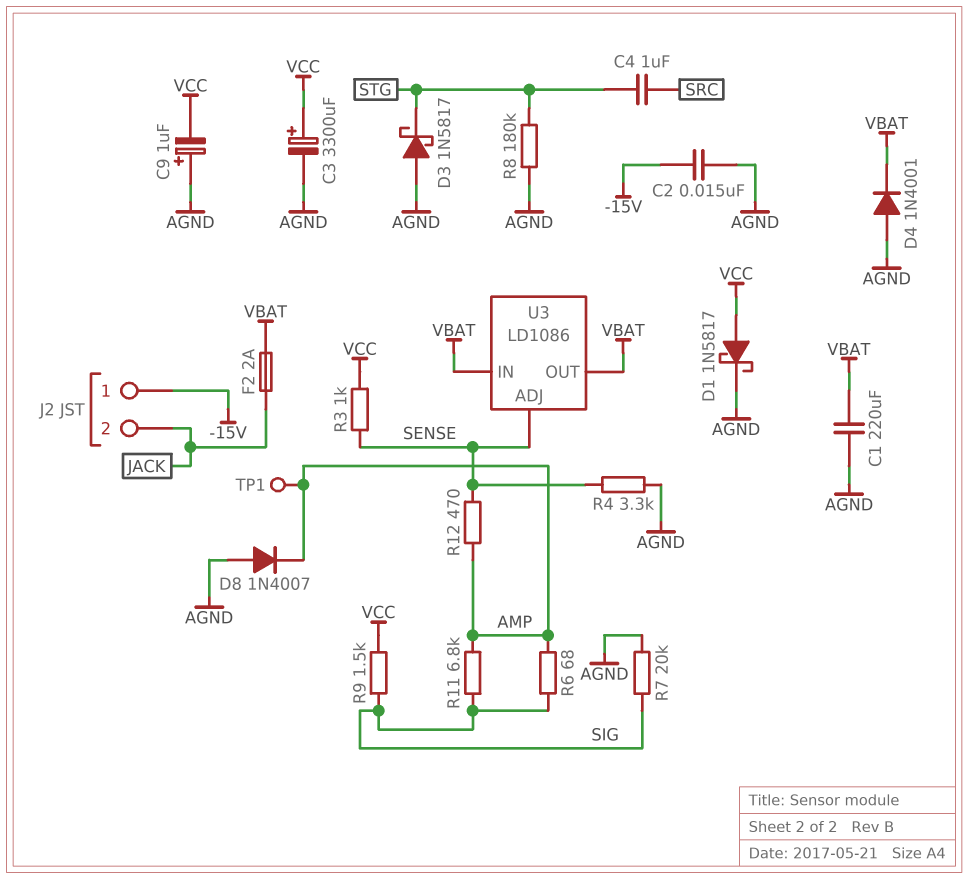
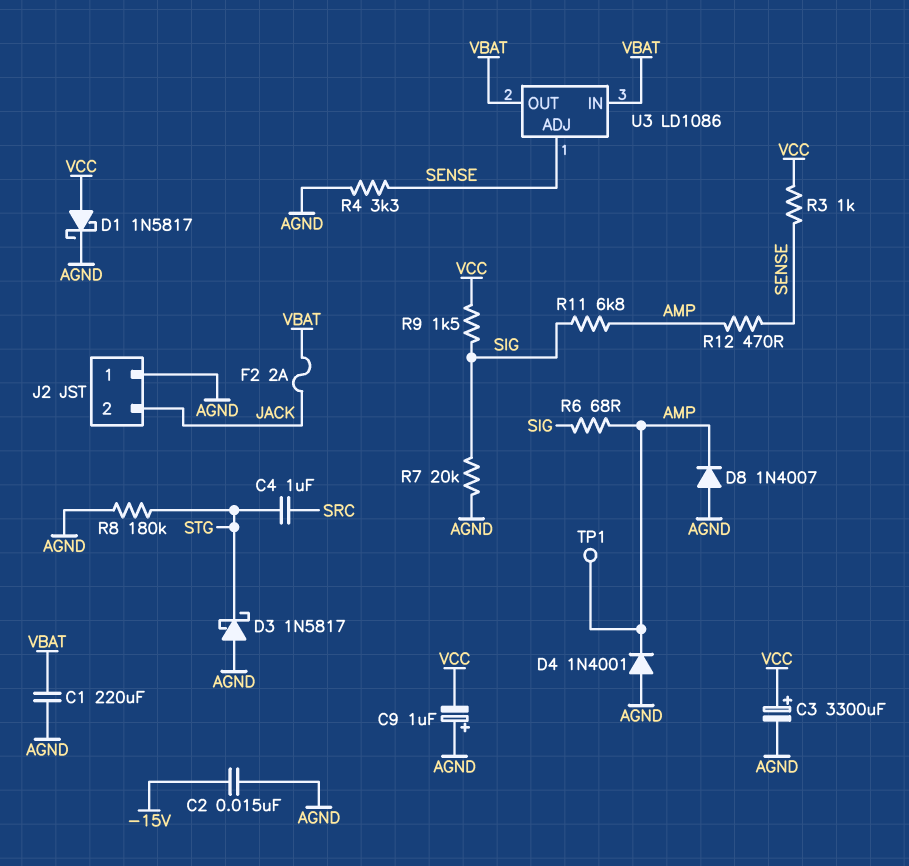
D4: diode 1N4001 (A AGND, K VBAT) -> diode 1N4001 (A AGND, K AMP)
J2 pin 1: -15V -> AGND

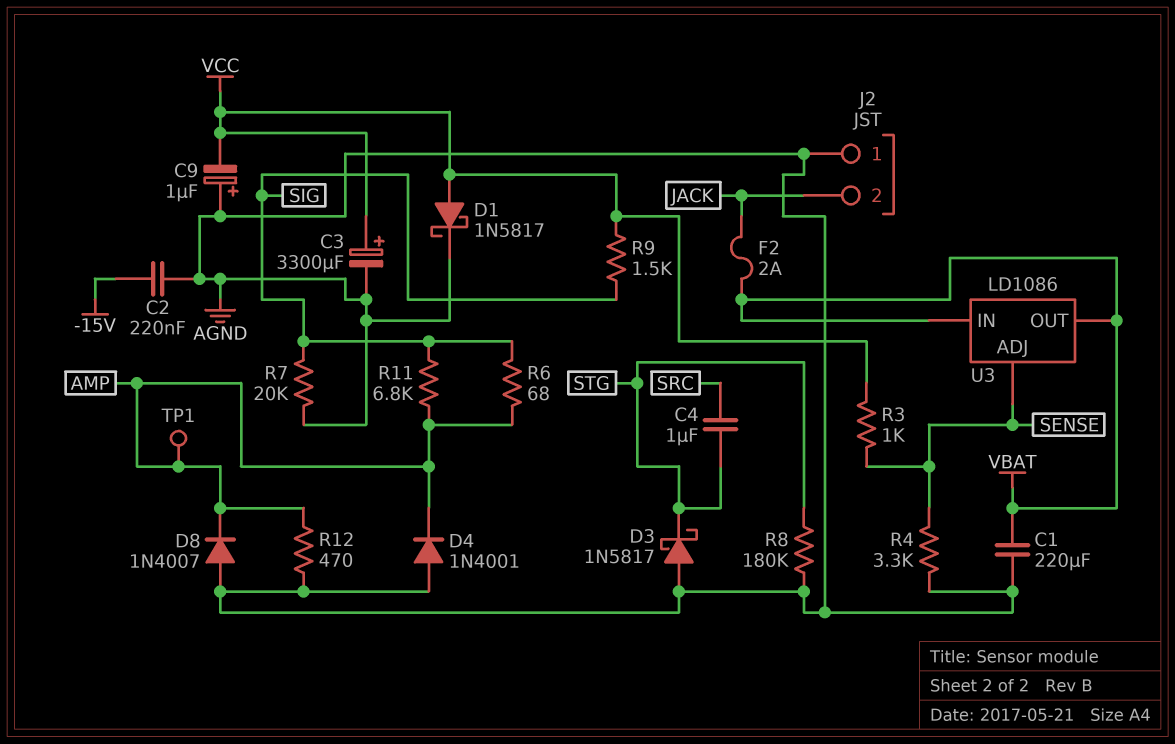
C2: 15nF (-15V, AGND) -> 220nF (-15V, AGND)
R12: 470 (AMP, SENSE) -> 470 (AGND, AMP)

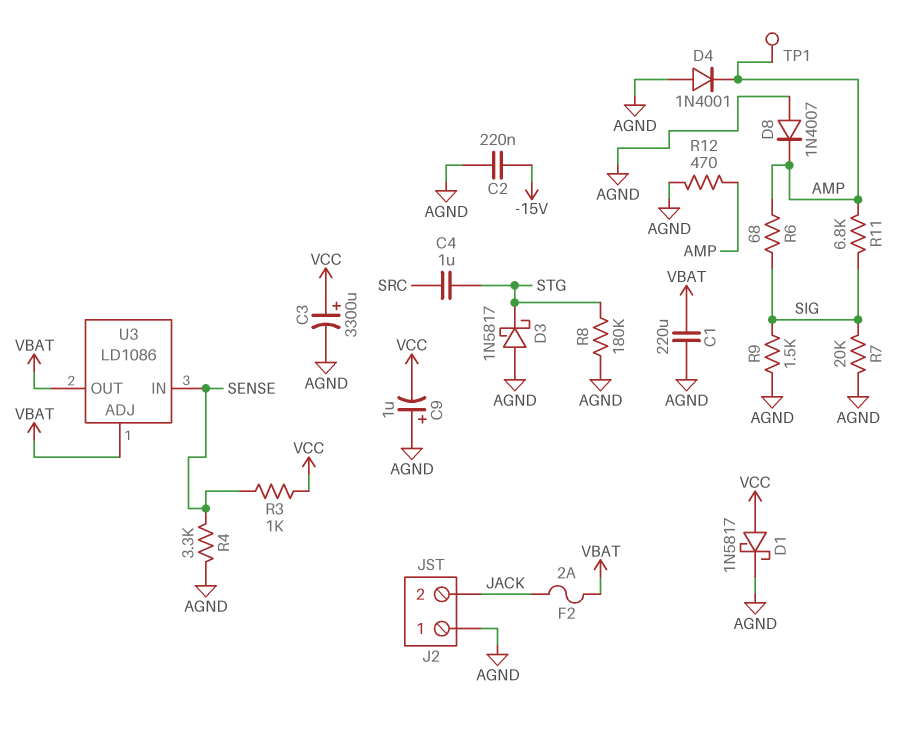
R9: 1.5k (SIG, VCC) -> 1.5k (AGND, SIG)
U3 pin ADJ: SENSE -> VBAT
U3 pin IN: VBAT -> SENSE

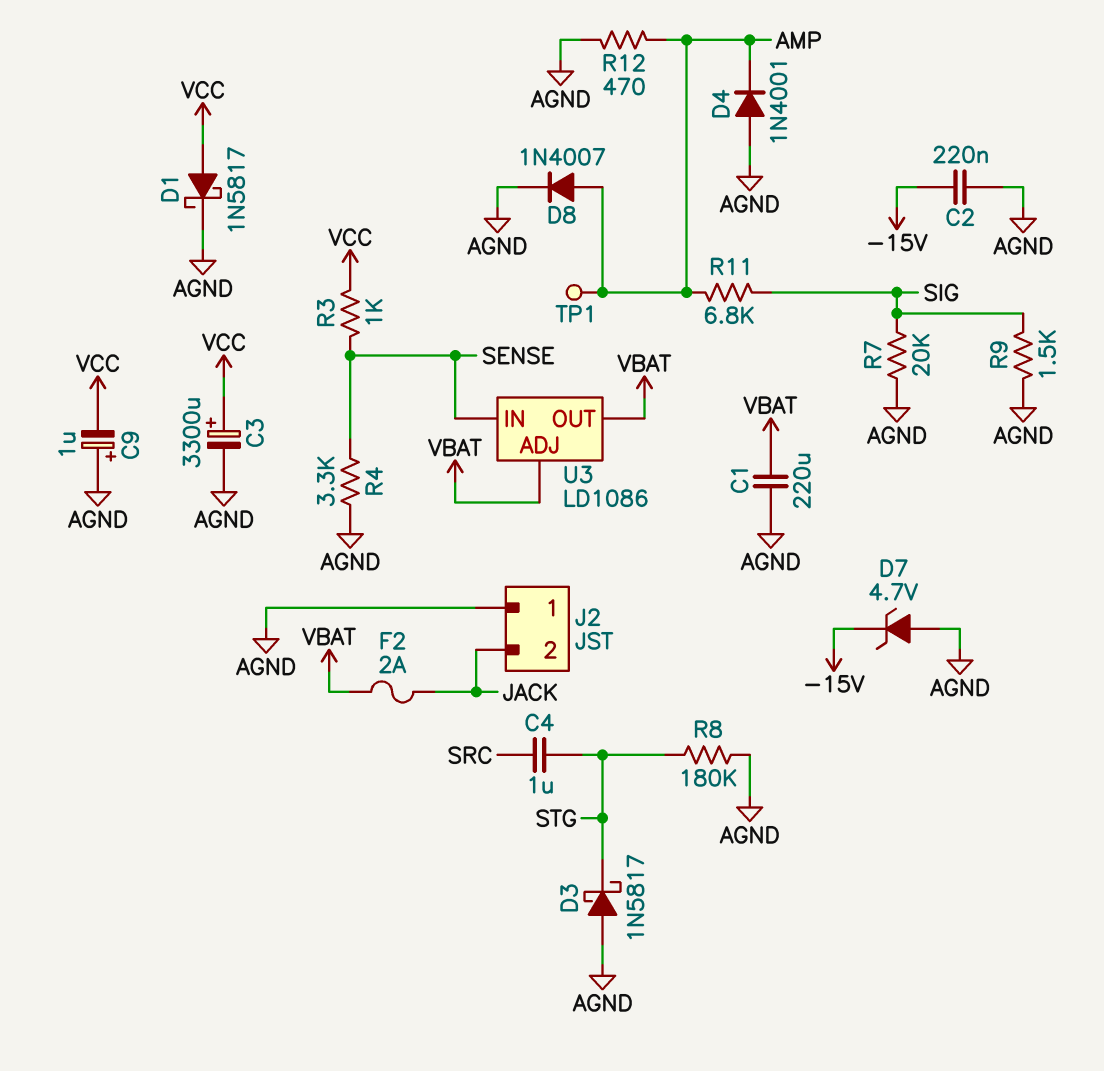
D7: none -> zener 4.7V (A AGND, K -15V)
D8: diode 1N4007 (A AGND, K AMP) -> diode 1N4007 (A AMP, K AGND)
R6: 68 (AMP, SIG) -> none

